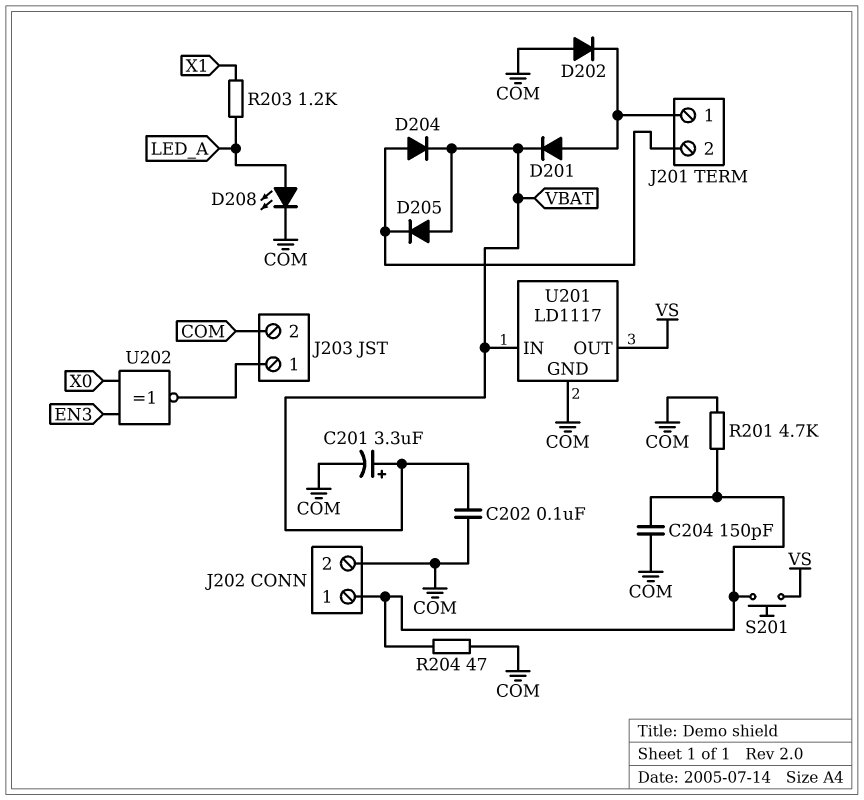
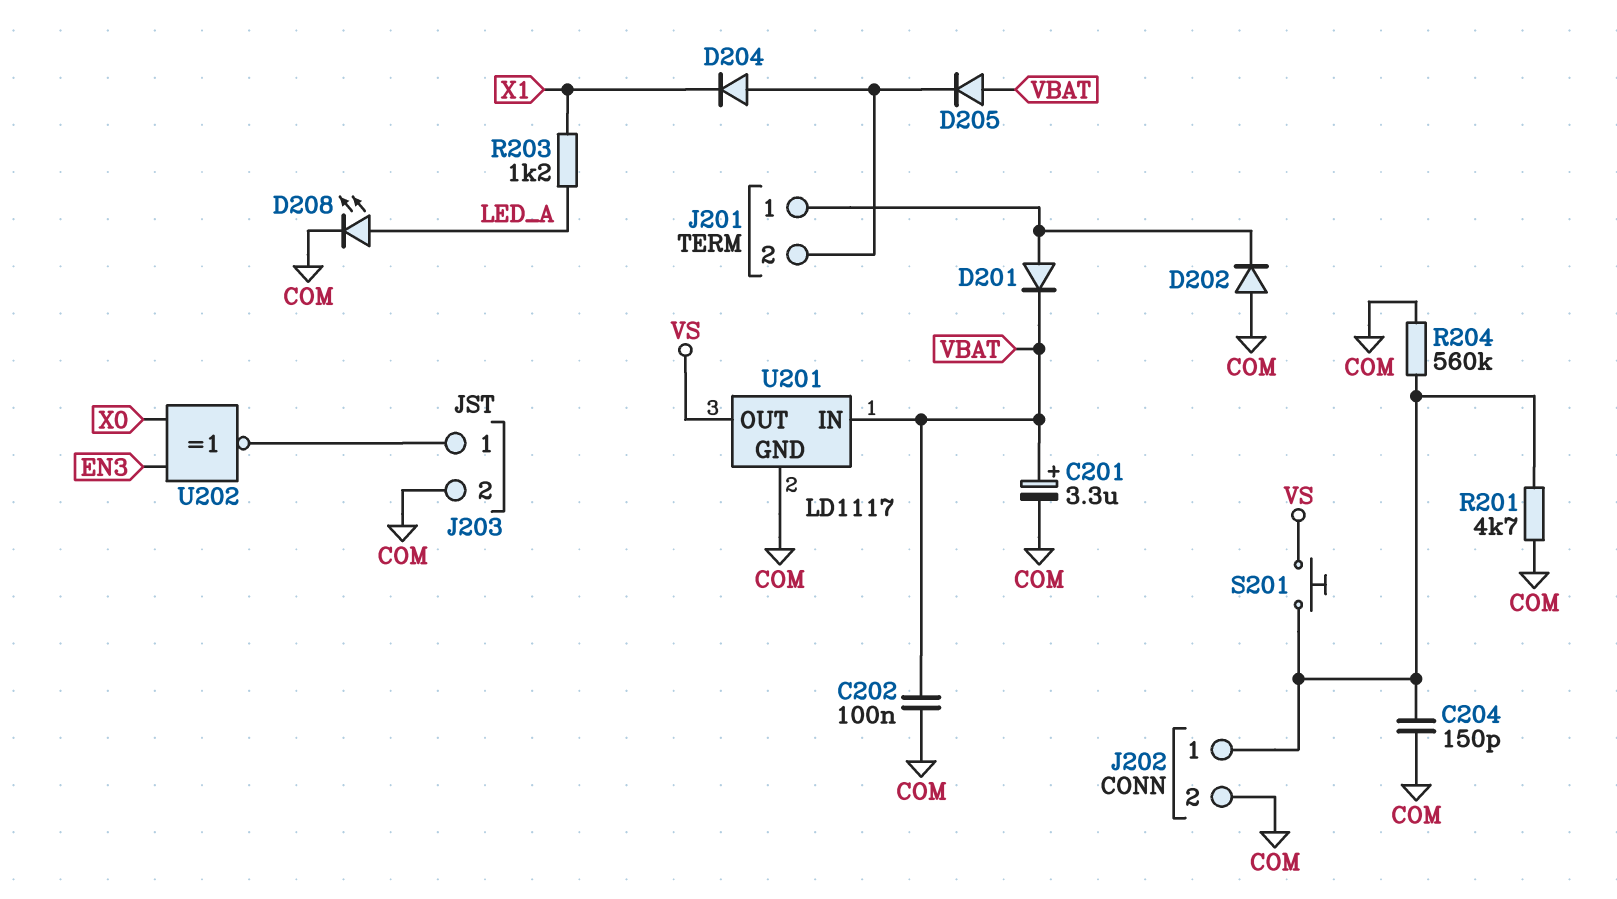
D204: diode (A J201/2, K VBAT) -> diode (A J201/2, K X1)
R204: 47 (COM, J202/1) -> 560k (COM, J202/1)

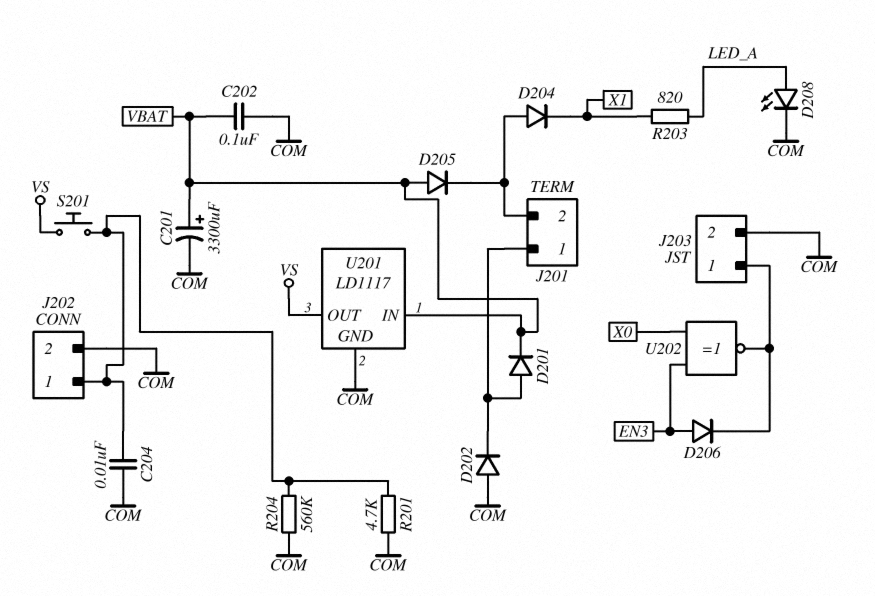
C201: 3.3uF (plus VBAT, minus COM) -> 3300uF (plus VBAT, minus COM)
C204: 150pF (COM, J202/1) -> 10nF (COM, J202/1)
D206: none -> diode (A EN3, K J203/1)
R203: 1.2k (LED_A, X1) -> 820 (LED_A, X1)

